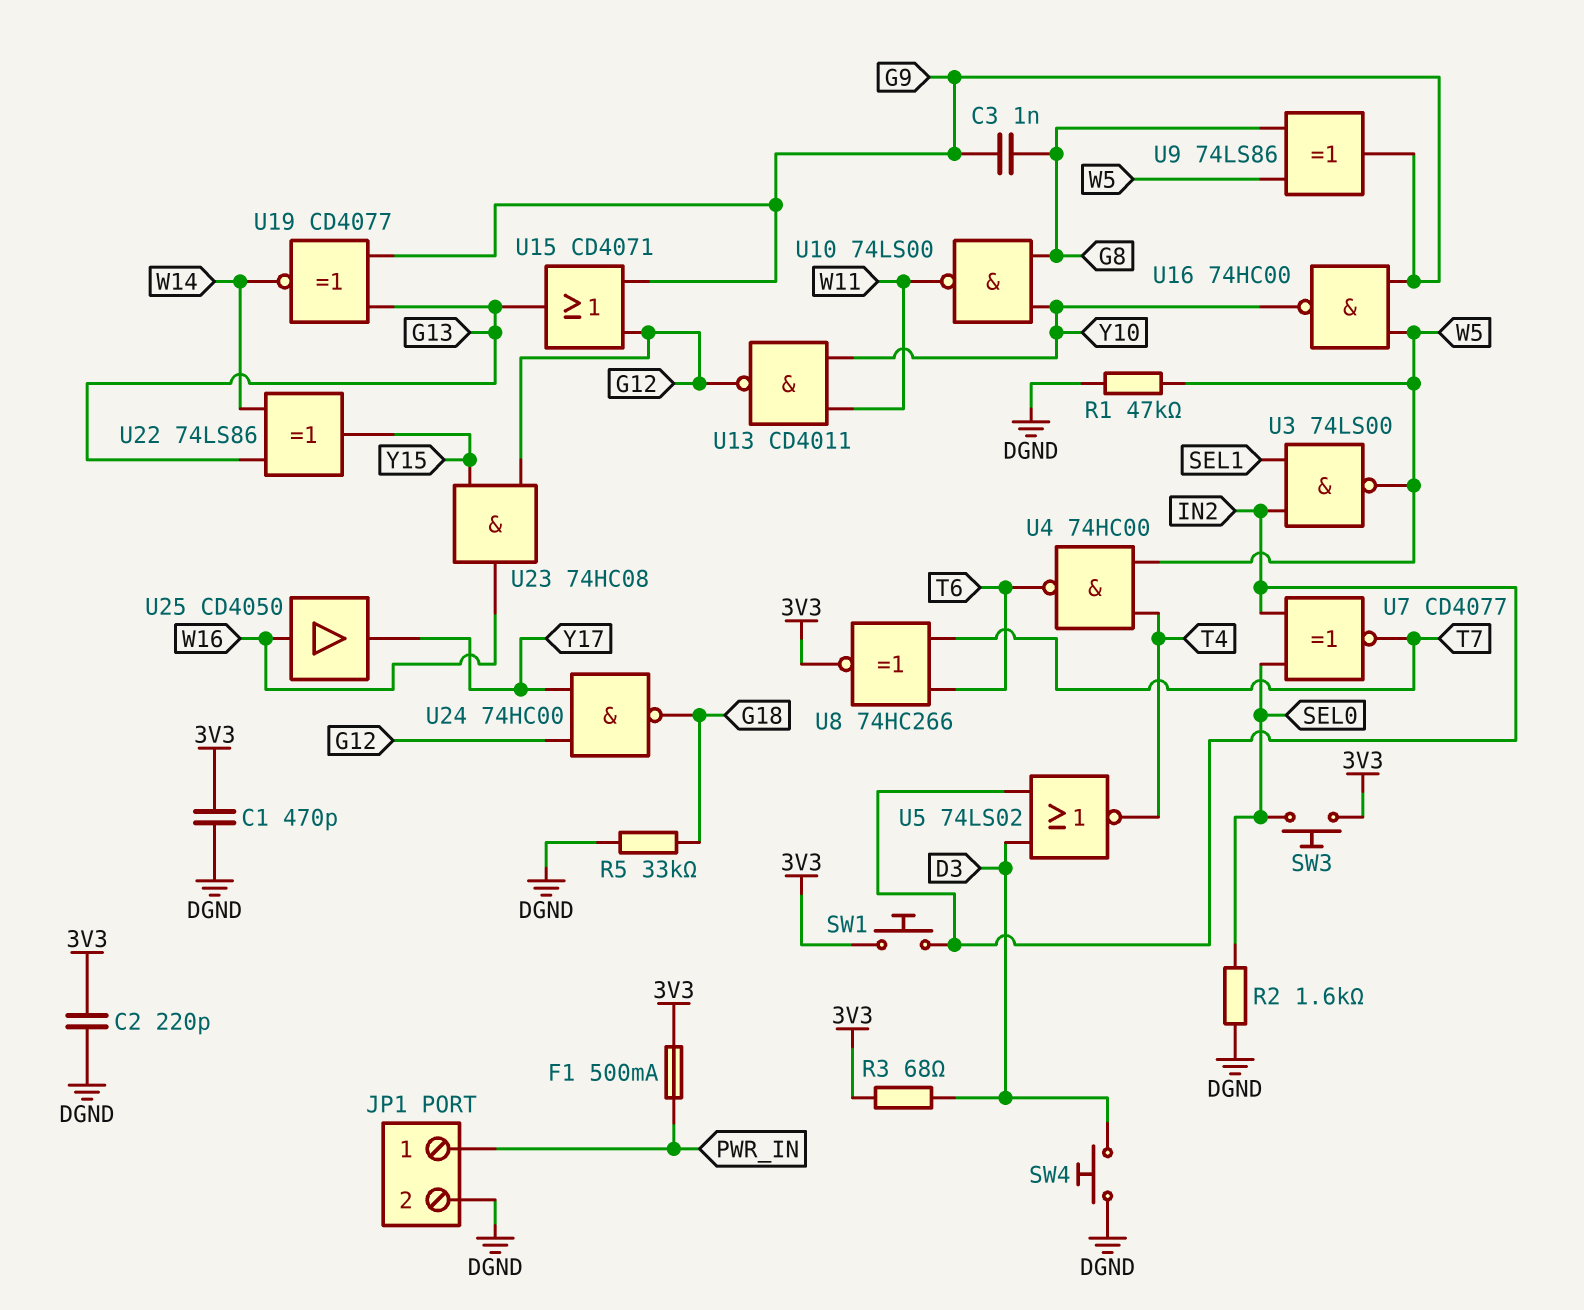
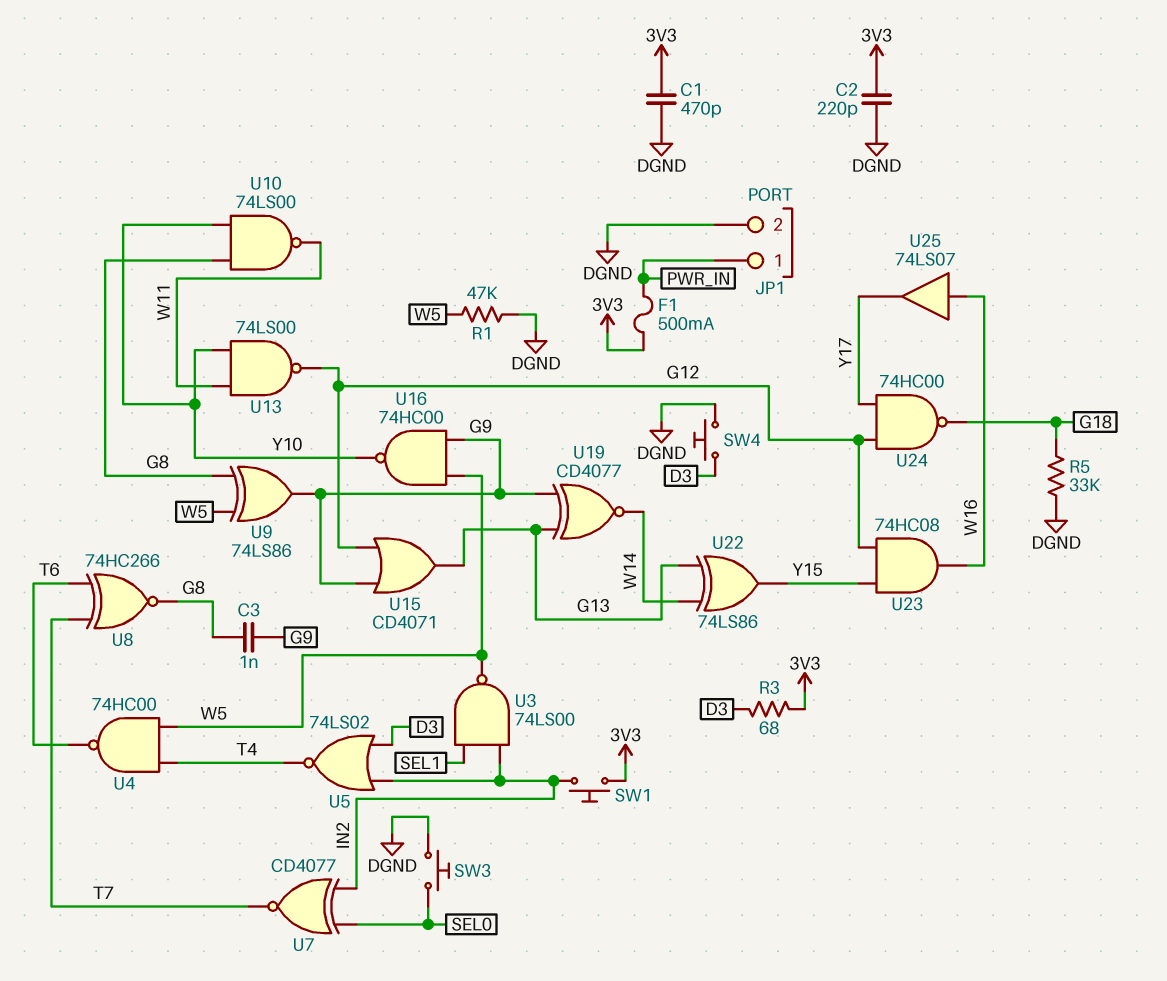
R2: 1.6k (DGND, SEL0) -> none
SW3: button (3V3, SEL0) -> button (DGND, SEL0)
U8: XNOR 74HC266 (in T6, in T7, out 3V3) -> XNOR 74HC266 (in T6, in T7, out G8)
U13: NAND CD4011 (in W11, in Y10, out G12) -> NAND 74LS00 (in W11, in Y10, out G12)
U25: buffer CD4050 (in W16, out Y17) -> buffer 74LS07 (in W16, out Y17)

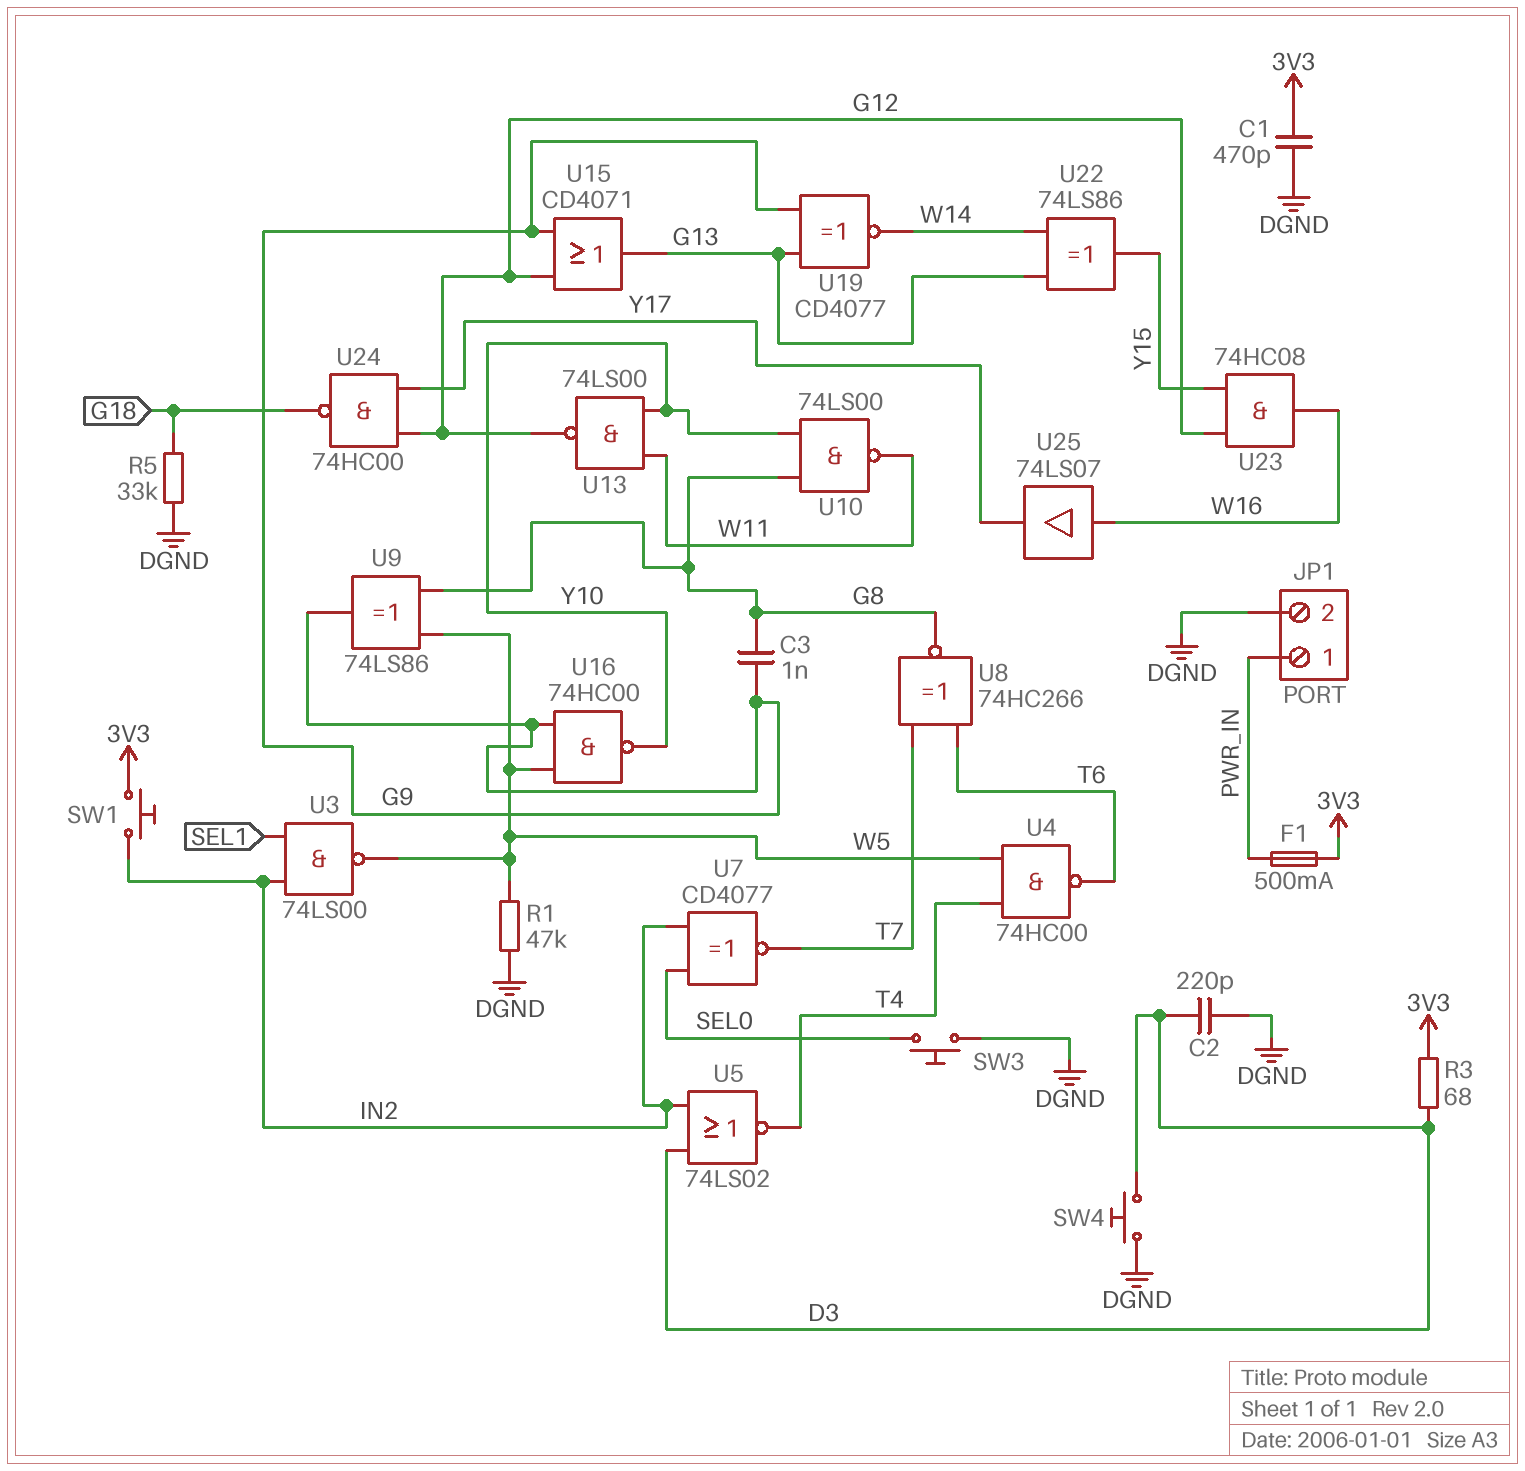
C2: 220pF (3V3, DGND) -> 220pF (D3, DGND)

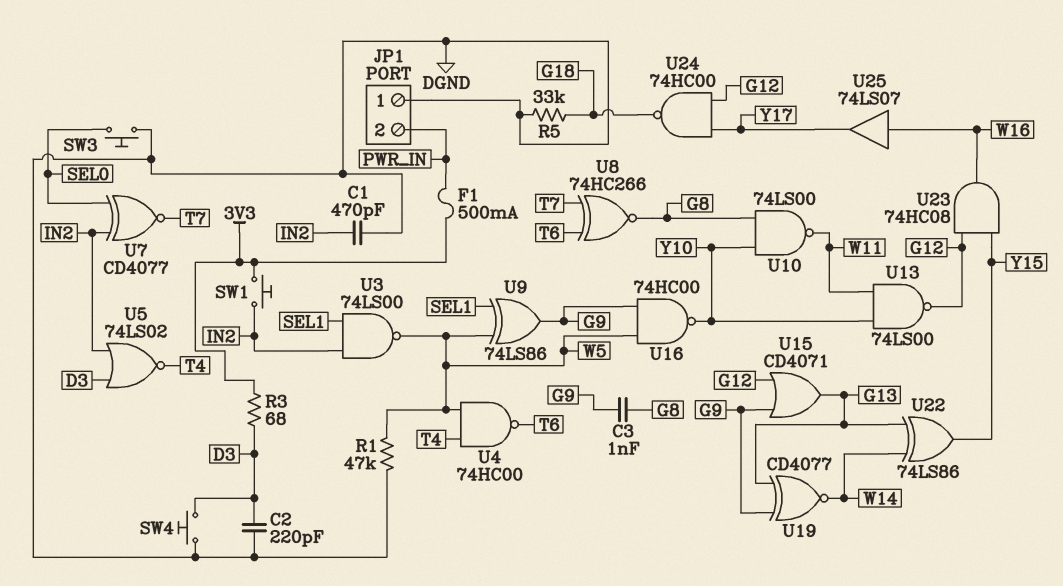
C1: 470pF (3V3, DGND) -> 470pF (DGND, IN2)
JP1 pin 1: PWR_IN -> DGND
JP1 pin 2: DGND -> PWR_IN
U9: XOR 74LS86 (in G8, in W5, out G9) -> XOR 74LS86 (in SEL1, in W5, out G9)

